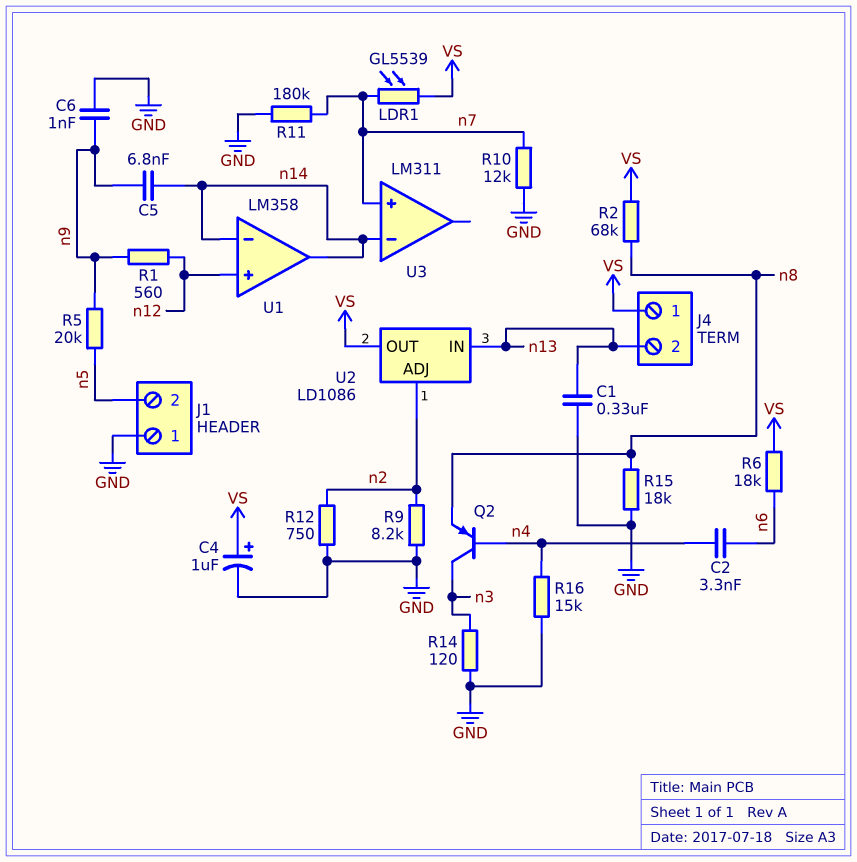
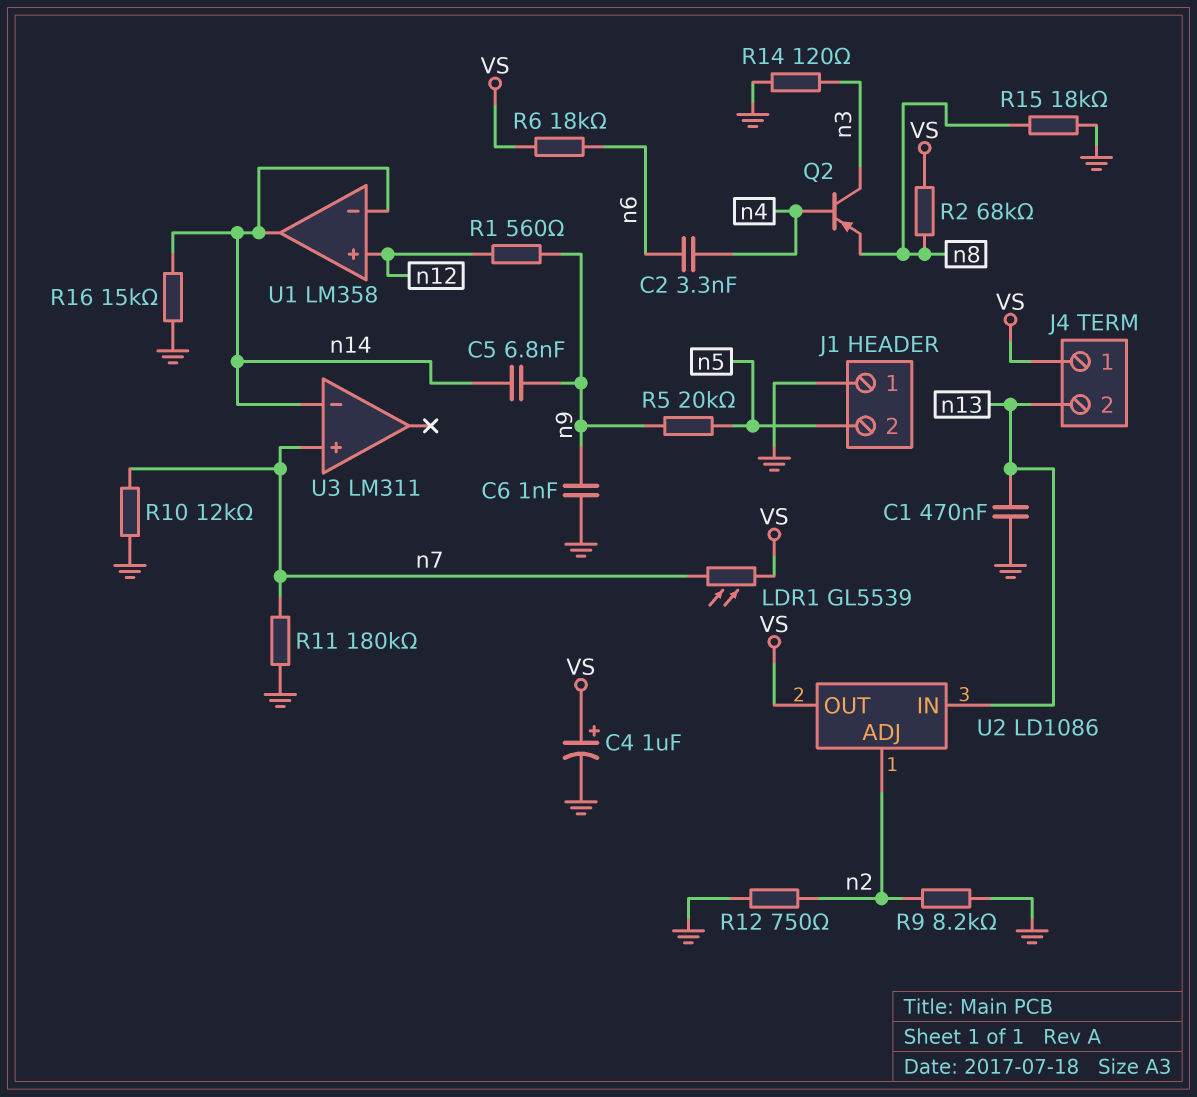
C1: 330nF (GND, n13) -> 470nF (GND, n13)
R16: 15k (GND, n4) -> 15k (GND, n14)

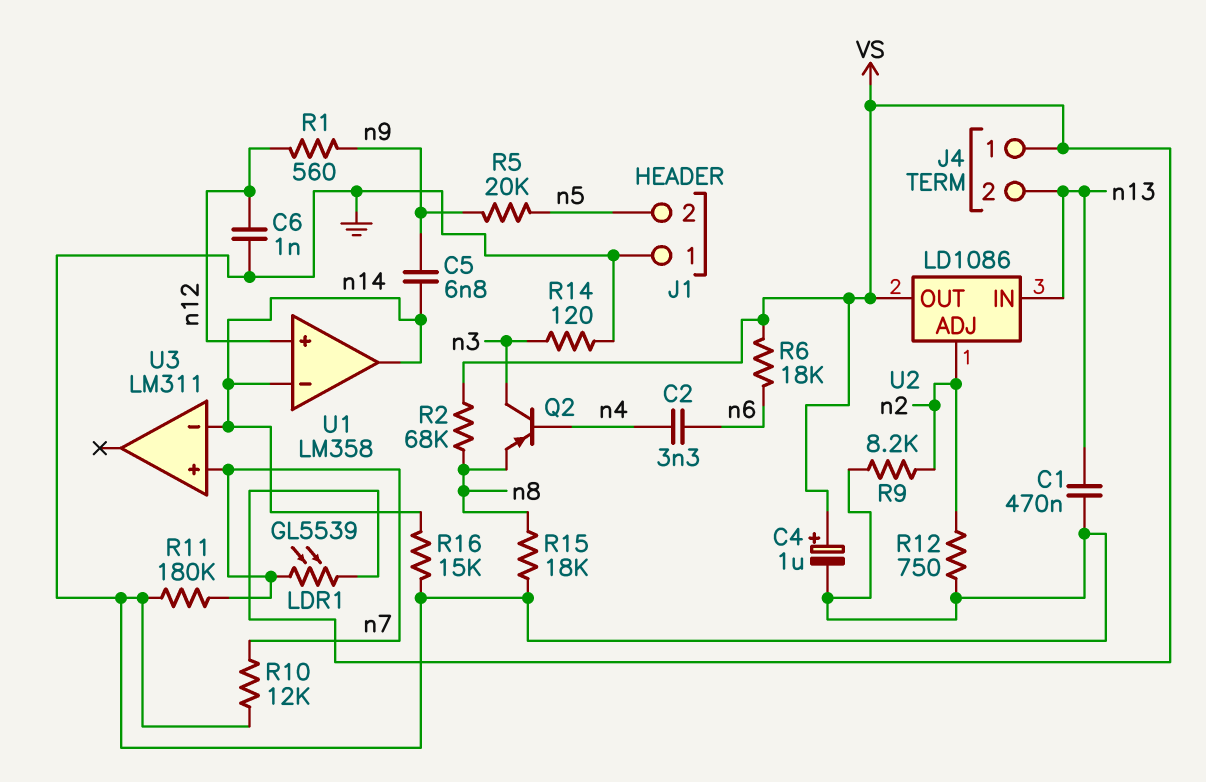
C6: 1nF (GND, n9) -> 1nF (GND, n12)

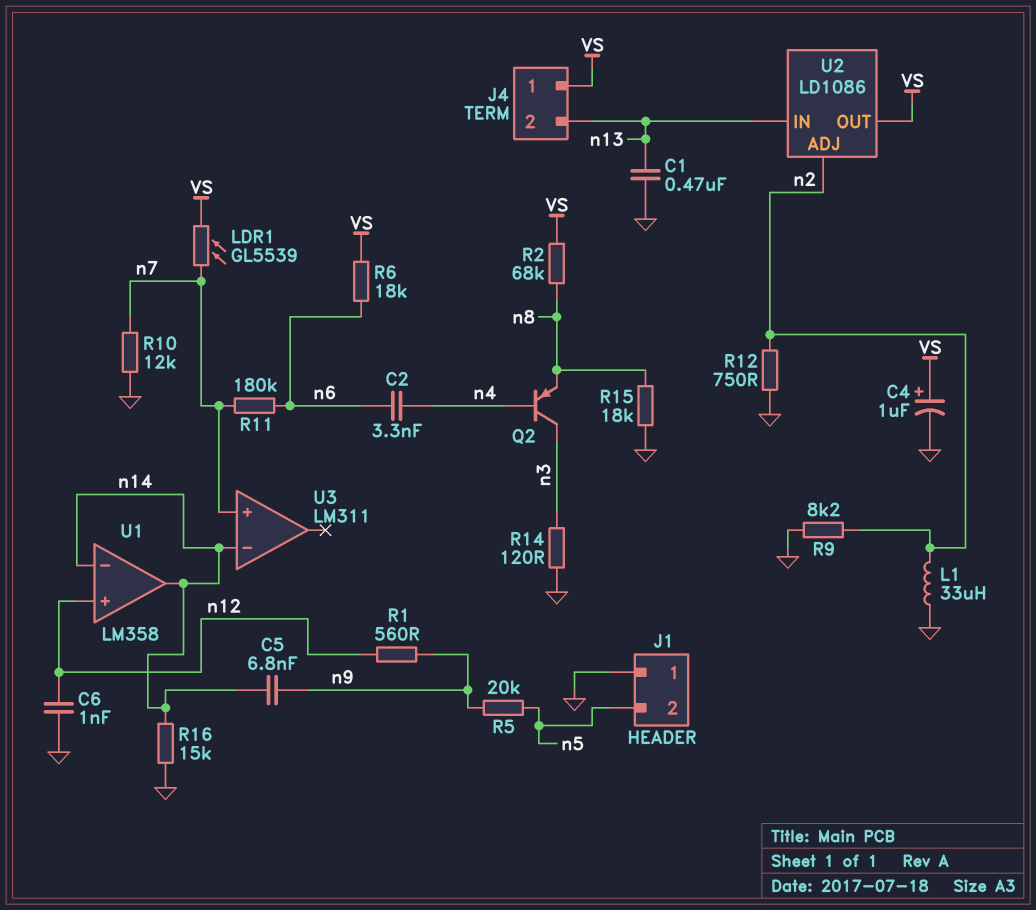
L1: none -> 33uH (GND, n2)
R11: 180k (GND, n7) -> 180k (n6, n7)

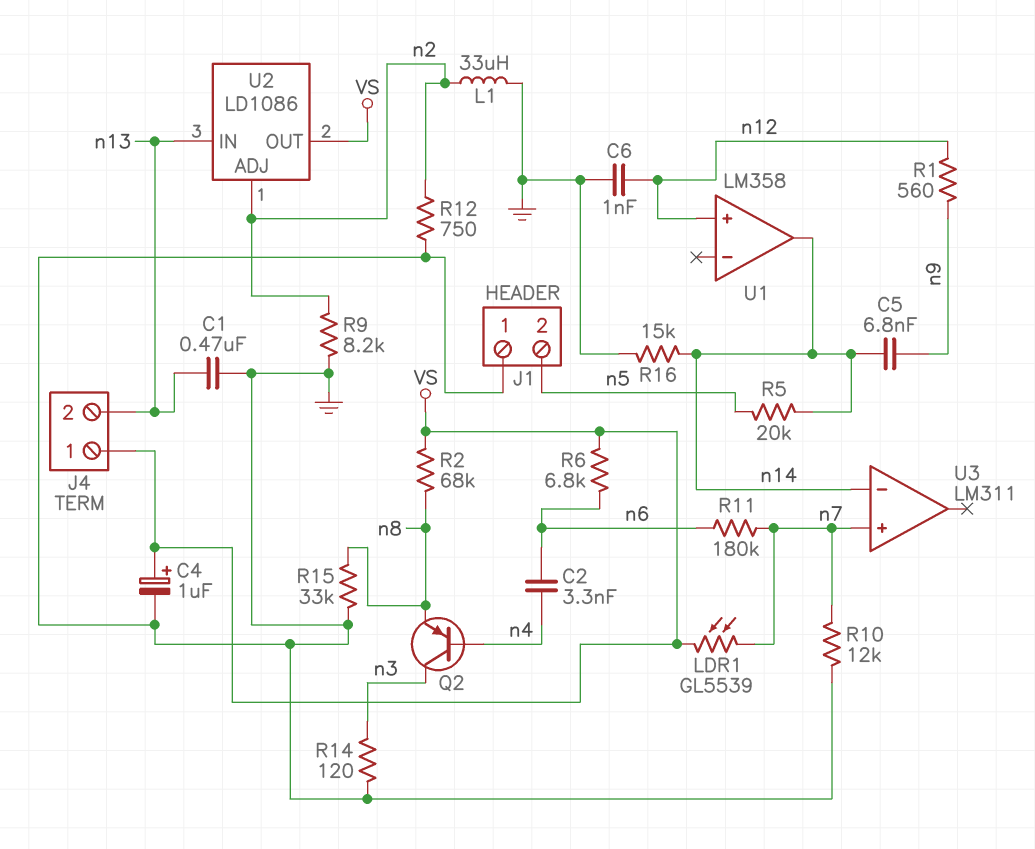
R5: 20k (n5, n9) -> 20k (n5, n14)
R6: 18k (VS, n6) -> 6.8k (VS, n6)
R15: 18k (GND, n8) -> 33k (GND, n8)
U1 pin in-: n14 -> none

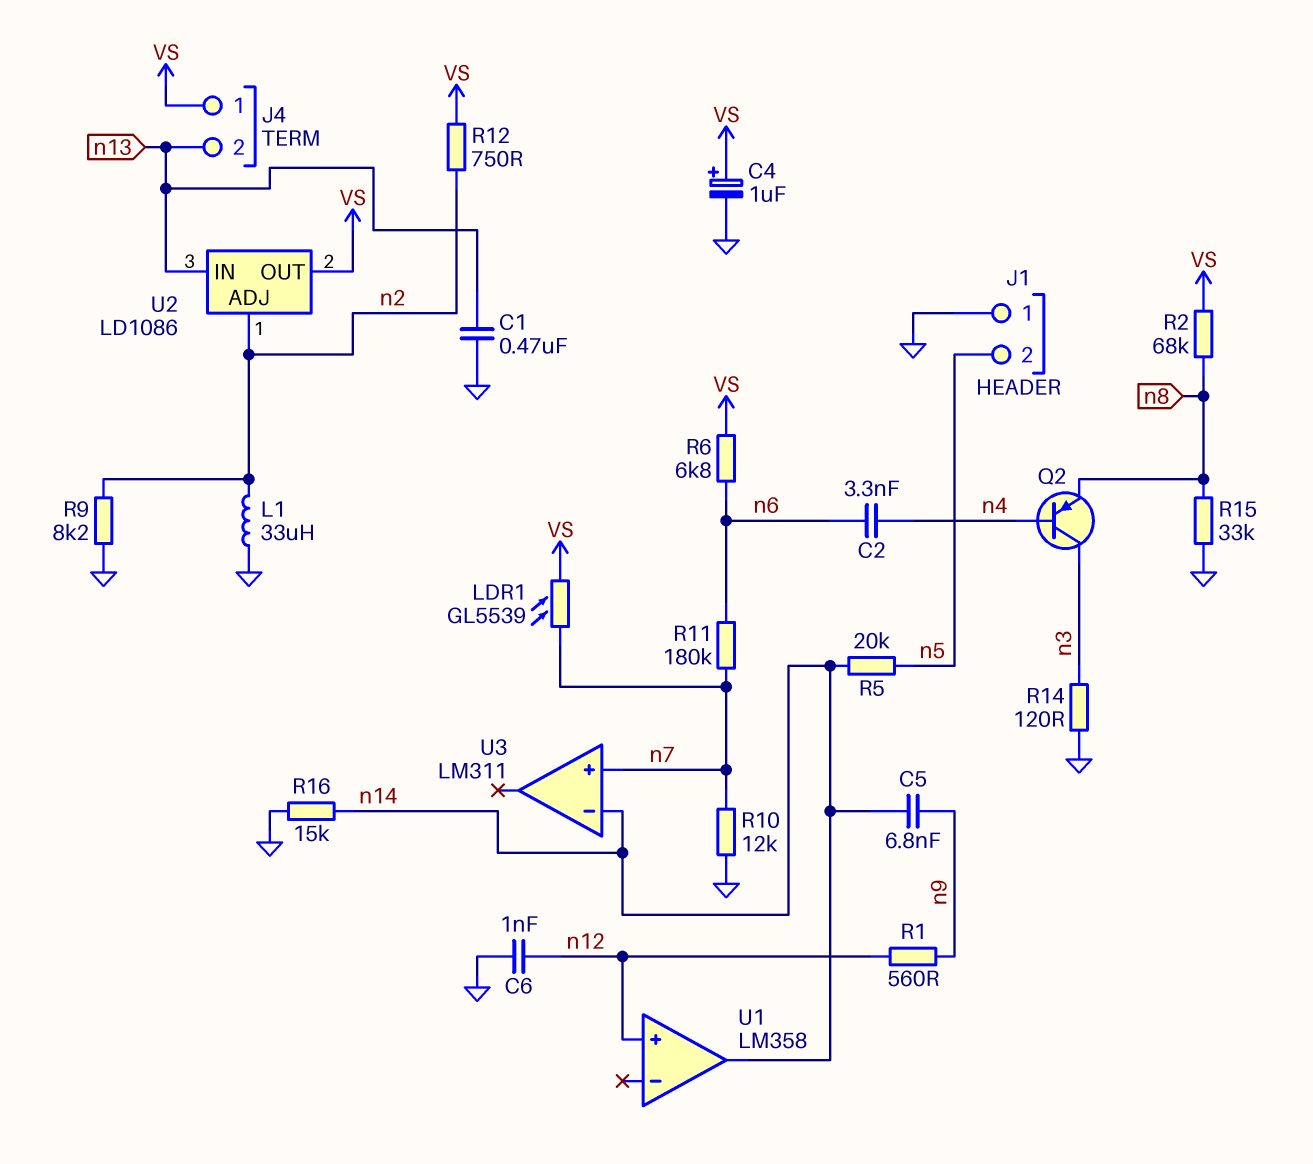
R12: 750 (GND, n2) -> 750 (VS, n2)

